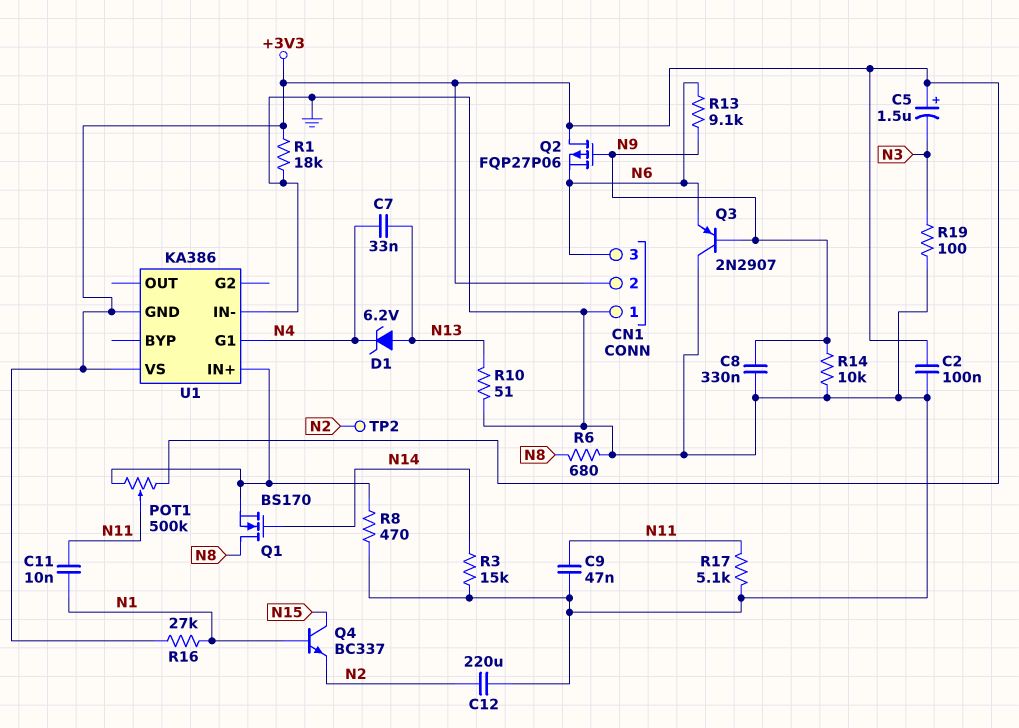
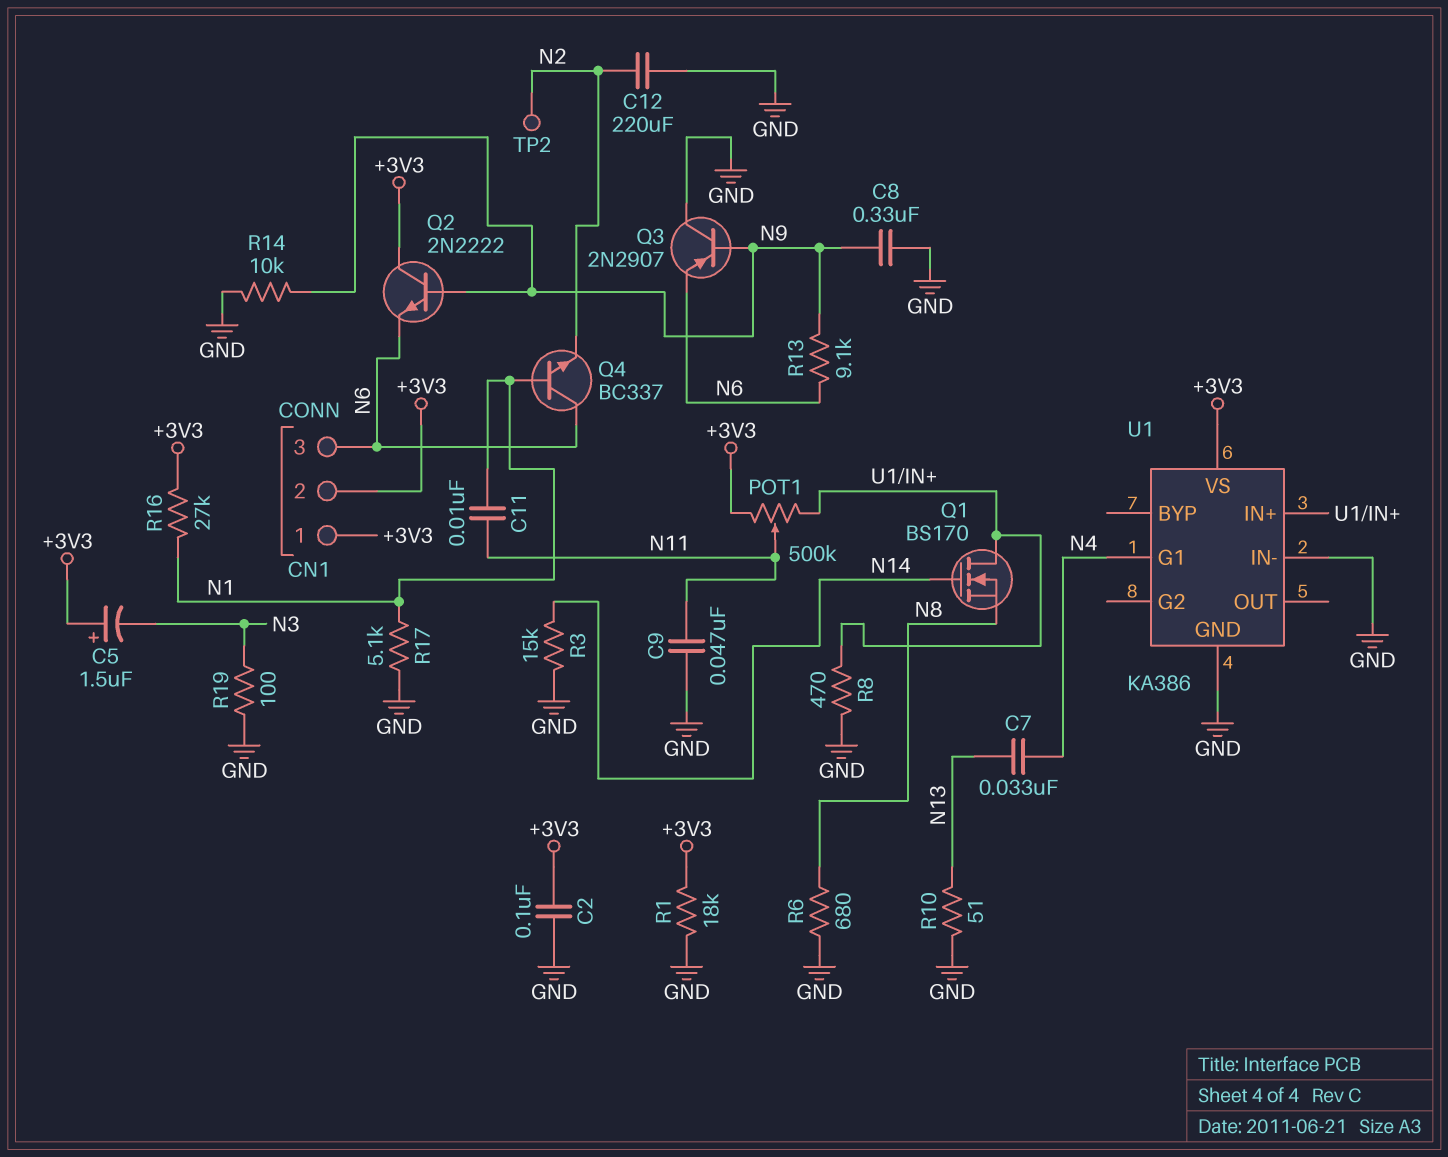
CN1 pin 1: GND -> +3V3
D1: zener 6.2V (A N13, K N4) -> none
Q1: NMOS BS170 (G N14, D N8, S U1/IN+) -> NMOS BS170 (G N14, D U1/IN+, S N8)
Q2: PMOS FQP27P06 (G N9, D +3V3, S N6) -> NPN 2N2222 (B N9, C +3V3, E N6)
Q4: NPN BC337 (B N1, C N15, E N2) -> NPN BC337 (B N1, C N6, E N2)
R17: 5.1k (GND, N11) -> 5.1k (GND, N1)
U1 pin GND: +3V3 -> GND

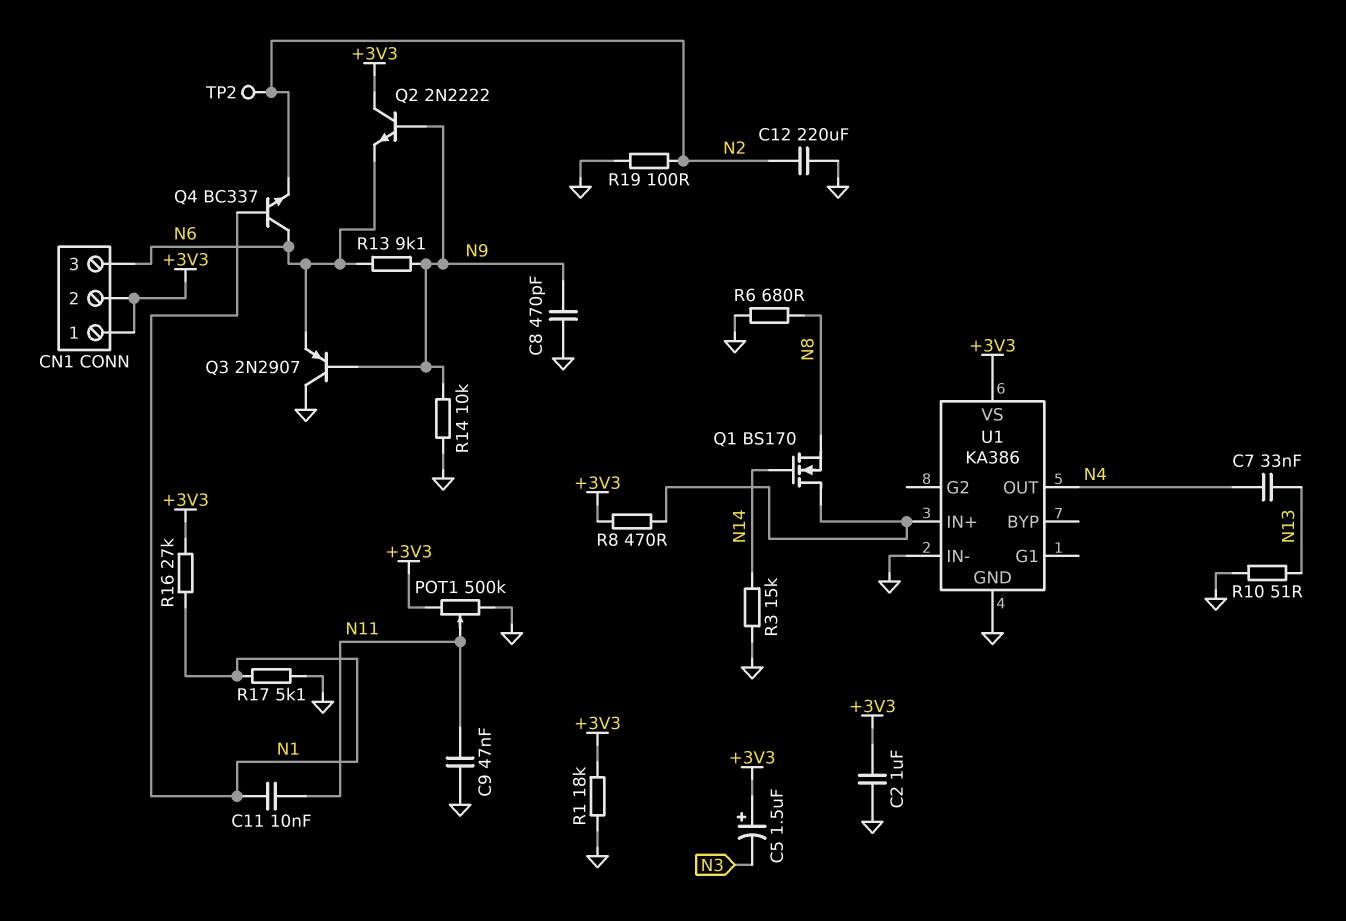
C2: 100nF (+3V3, GND) -> 1uF (+3V3, GND)
C8: 330nF (GND, N9) -> 470pF (GND, N9)
POT1: 500k (+3V3, U1/IN+, wiper N11) -> 500k (+3V3, GND, wiper N11)
R8: 470 (GND, U1/IN+) -> 470 (+3V3, U1/IN+)
R19: 100 (GND, N3) -> 100 (GND, N2)
U1 pin G1: N4 -> none
U1 pin OUT: none -> N4

